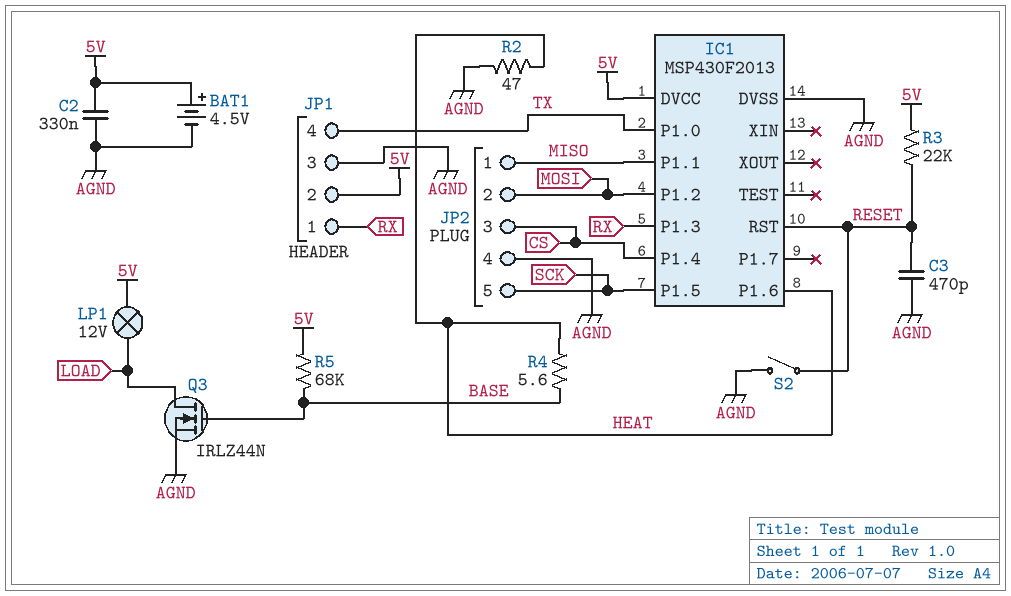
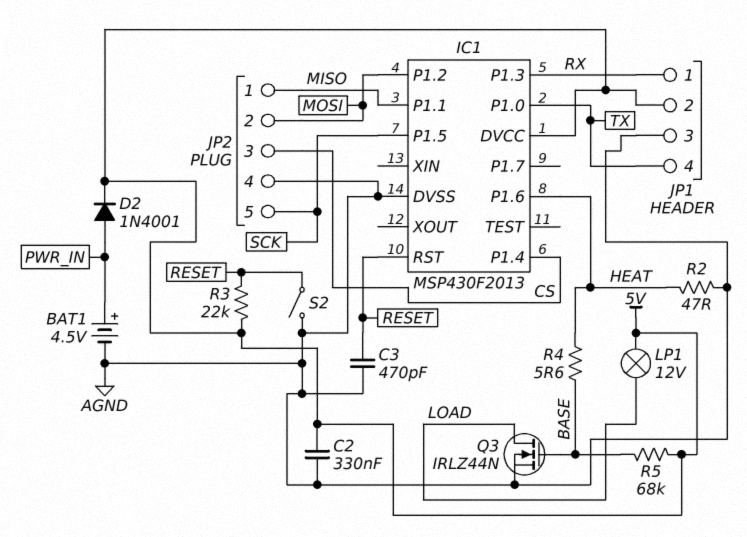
BAT1: 4.5V (plus 5V, minus AGND) -> 4.5V (plus PWR_IN, minus AGND)
D2: none -> diode 1N4001 (A PWR_IN, K 5V)

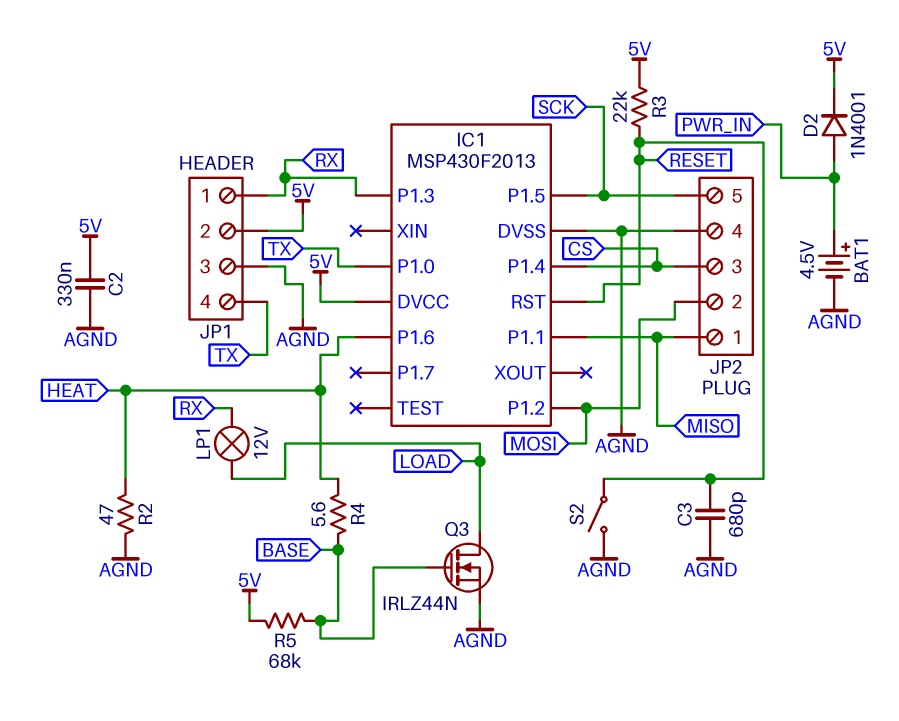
C3: 470pF (AGND, RESET) -> 680pF (AGND, RESET)
LP1: lamp 12V (5V, LOAD) -> lamp 12V (LOAD, RX)

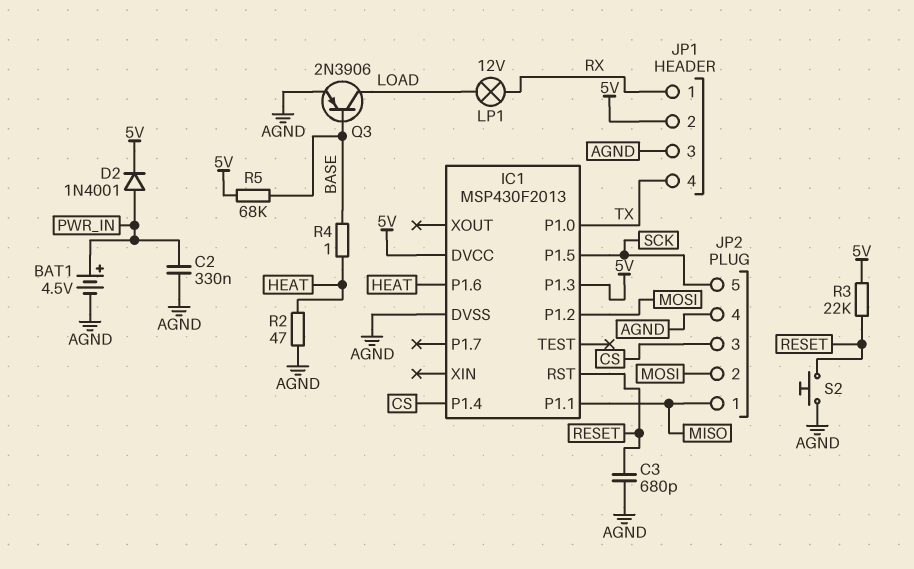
C2: 330nF (5V, AGND) -> 330nF (AGND, PWR_IN)
IC1 pin P1.3: RX -> 5V
Q3: NMOS IRLZ44N (G BASE, D LOAD, S AGND) -> PNP 2N3906 (B BASE, C LOAD, E AGND)
R4: 5.6 (BASE, HEAT) -> 1 (BASE, HEAT)
S2: switch (AGND, RESET) -> button (AGND, RESET)

